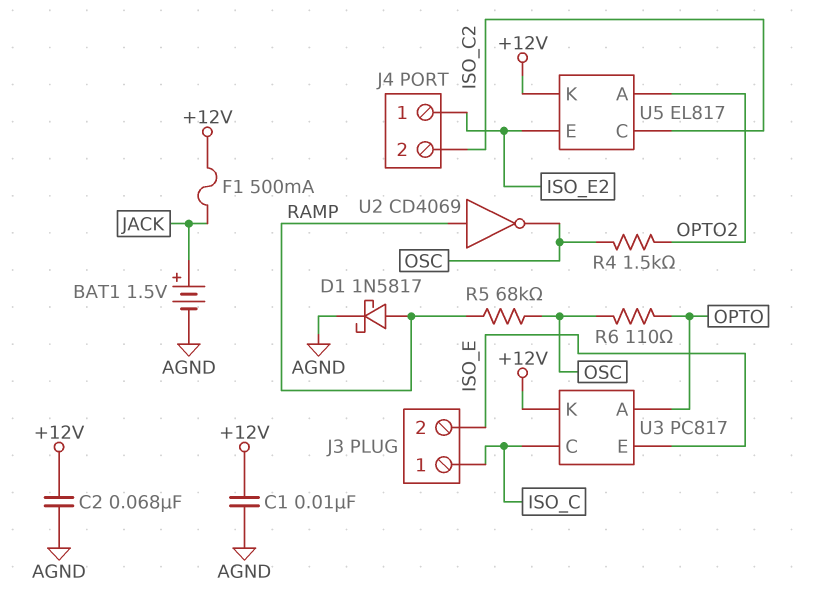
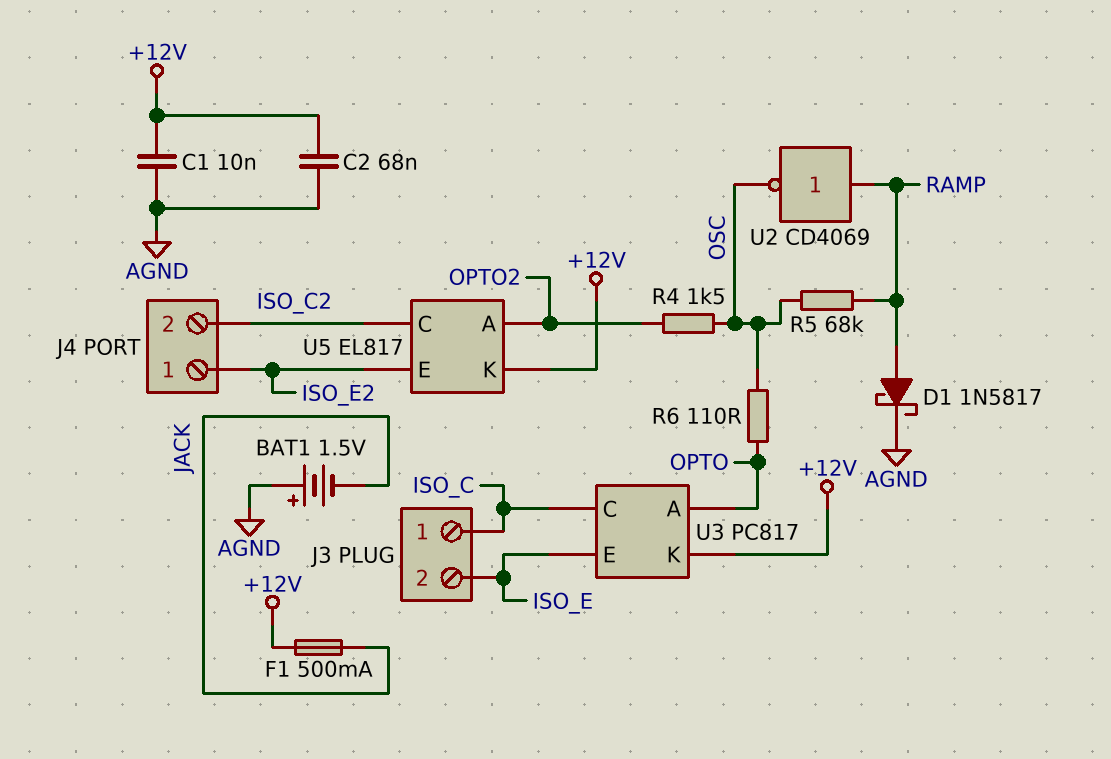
BAT1: 1.5V (plus JACK, minus AGND) -> 1.5V (plus AGND, minus JACK)

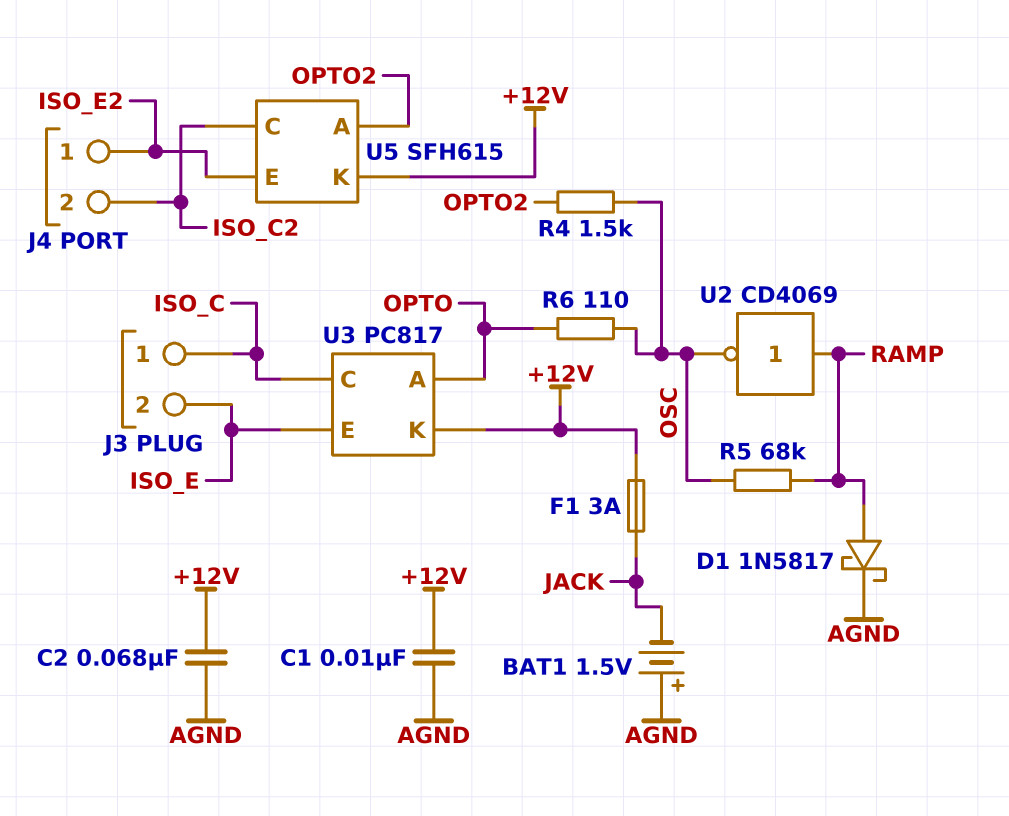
F1: 500mA (+12V, JACK) -> 3A (+12V, JACK)
U5: EL817 -> SFH615

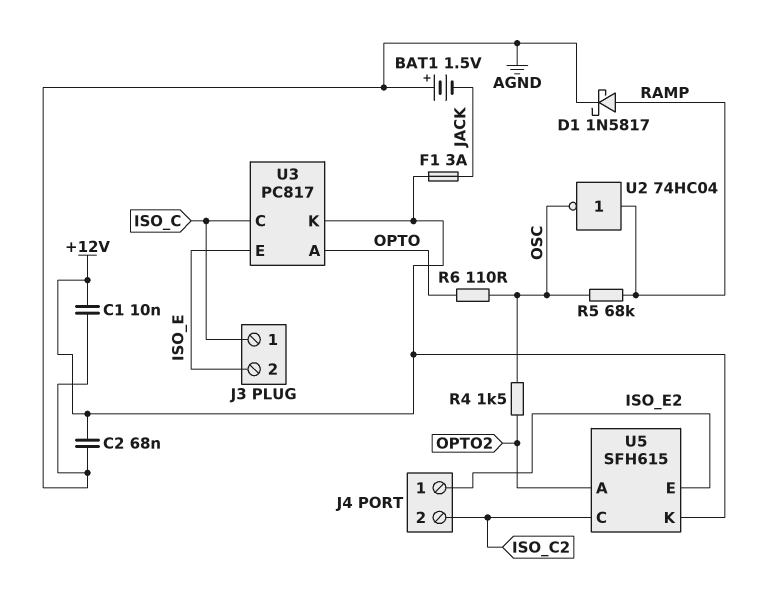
U2: NOT CD4069 (in RAMP, out OSC) -> NOT 74HC04 (in RAMP, out OSC)

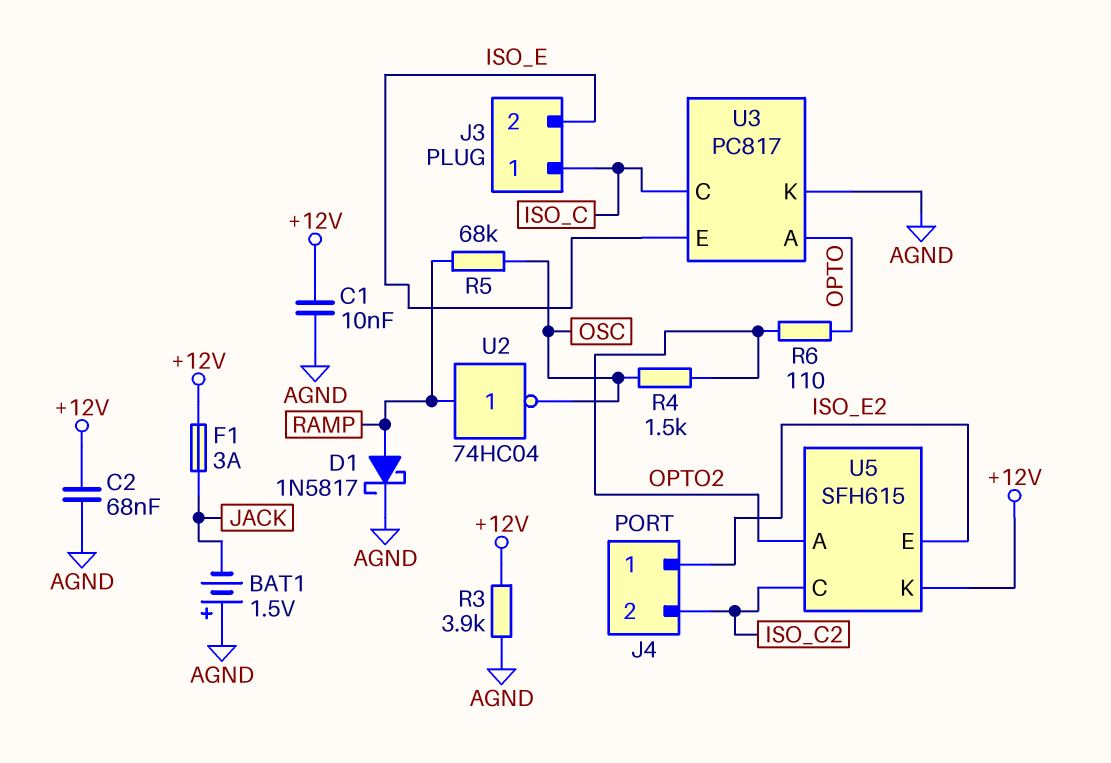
R3: none -> 3.9k (+12V, AGND)
R6: 110 (OPTO, OSC) -> 110 (OPTO, OPTO2)
U3 pin K: +12V -> AGND

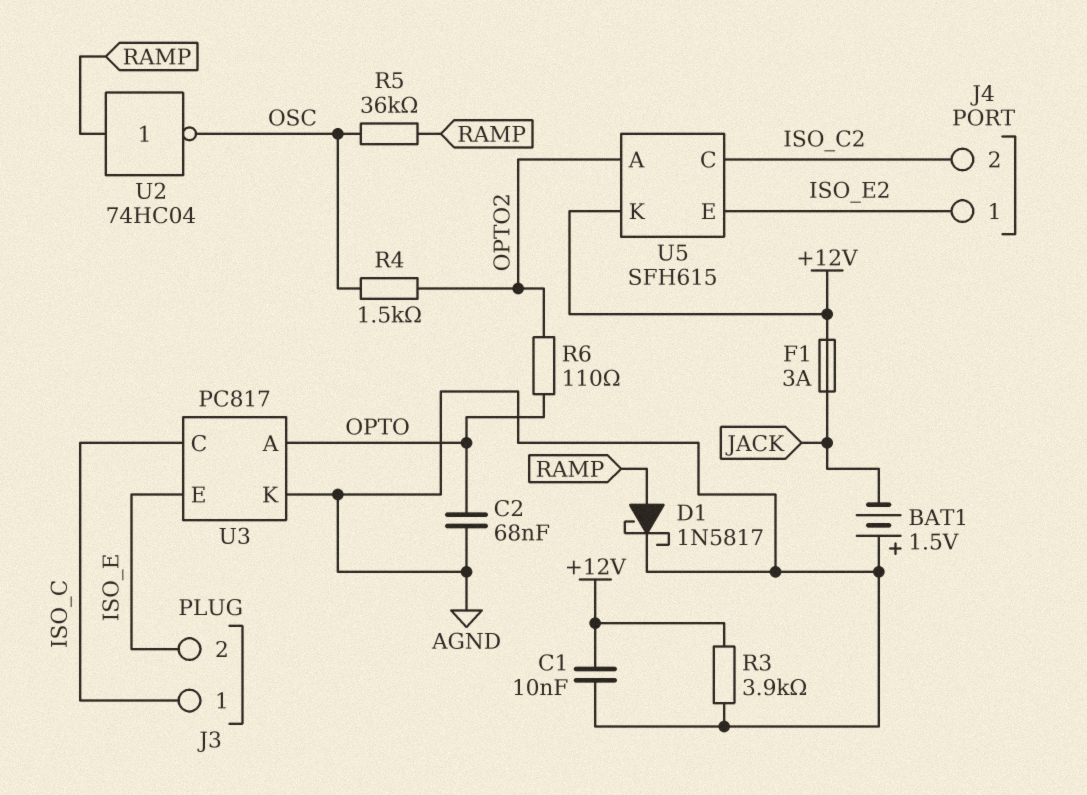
C2: 68nF (+12V, AGND) -> 68nF (AGND, OPTO)
R5: 68k (OSC, RAMP) -> 36k (OSC, RAMP)

